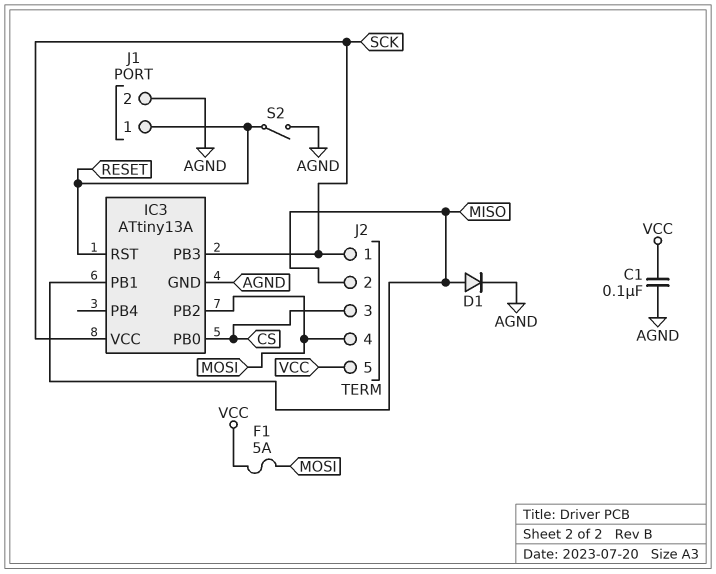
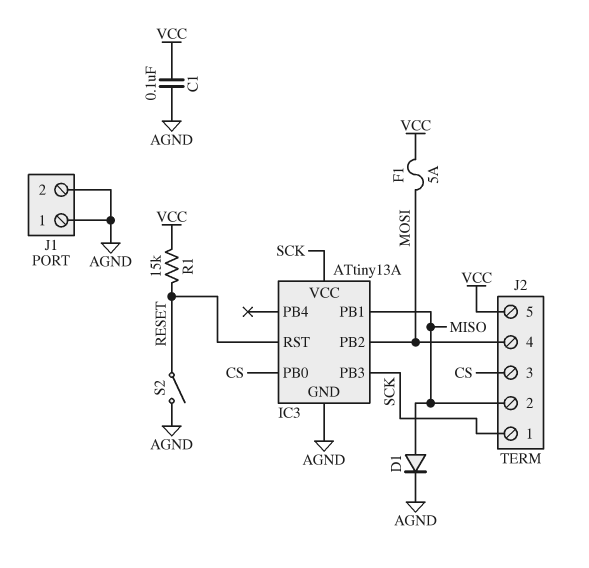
J1 pin 1: RESET -> AGND
R1: none -> 15k (RESET, VCC)

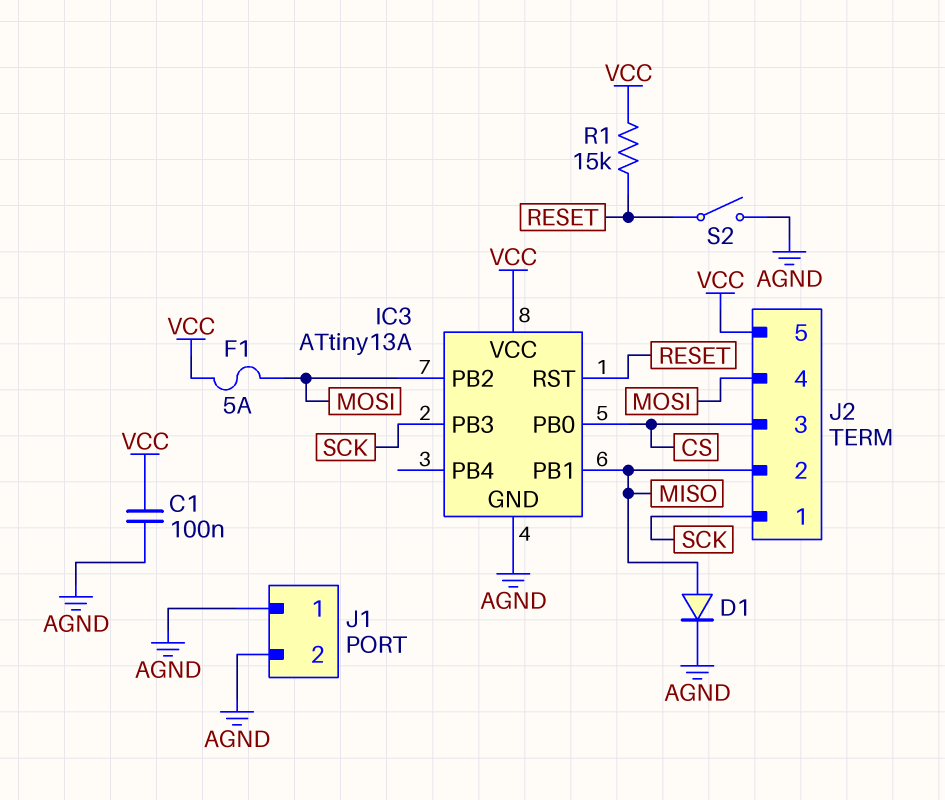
IC3 pin VCC: SCK -> VCC

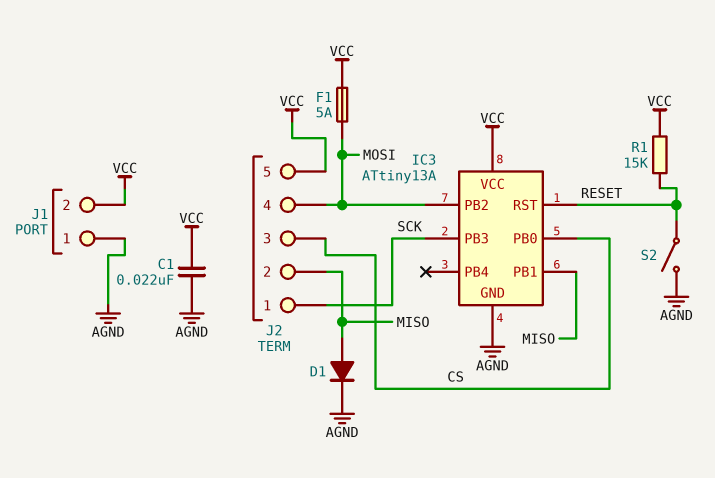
C1: 100nF (AGND, VCC) -> 22nF (AGND, VCC)
J1 pin 2: AGND -> VCC

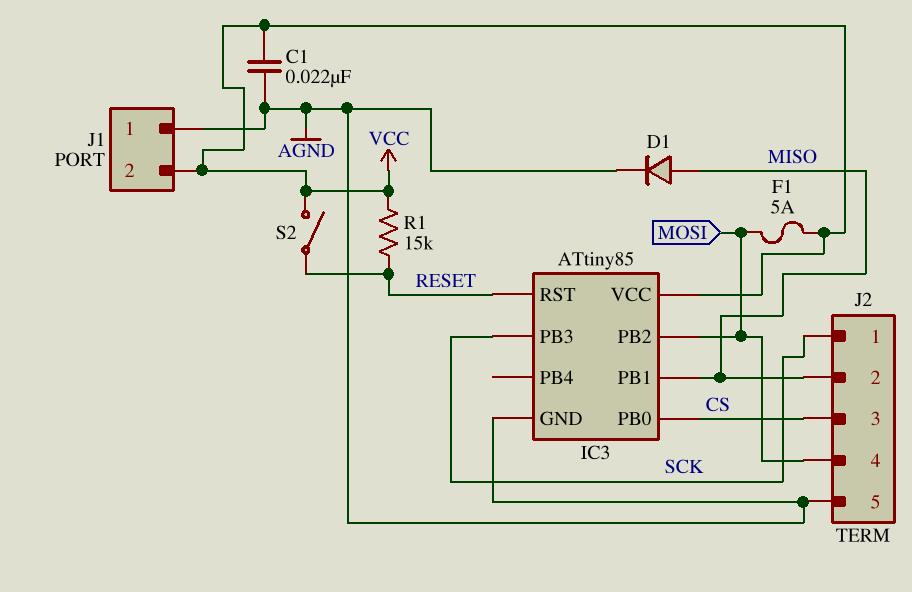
IC3: ATtiny13A -> ATtiny85
J2 pin 5: VCC -> AGND
S2: switch (AGND, RESET) -> switch (RESET, VCC)

